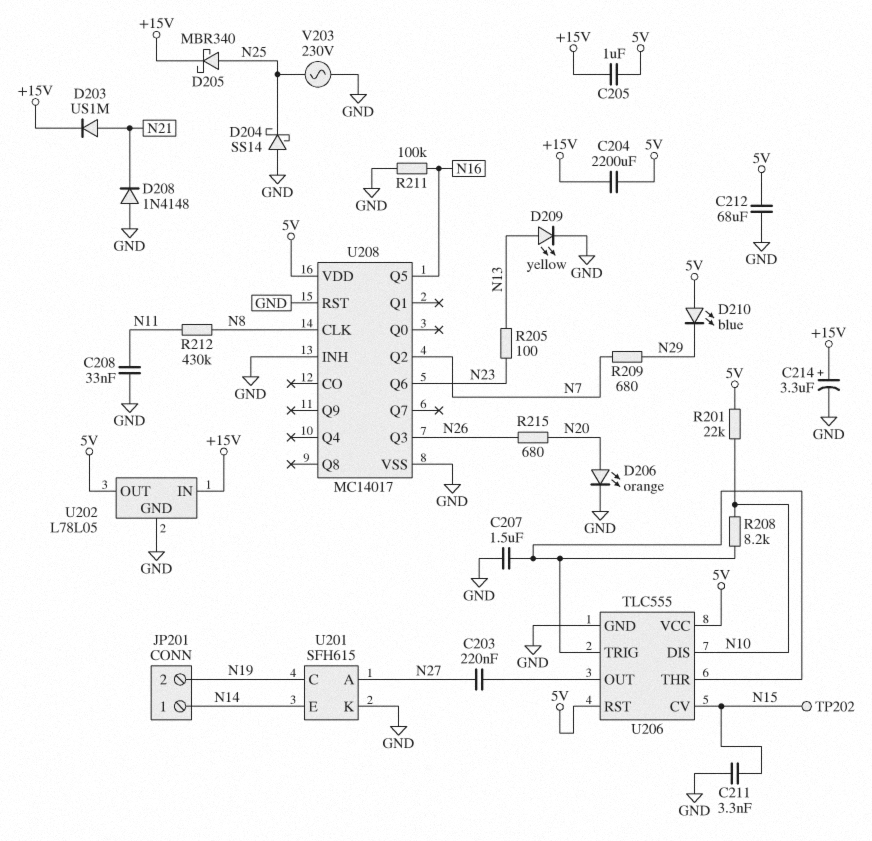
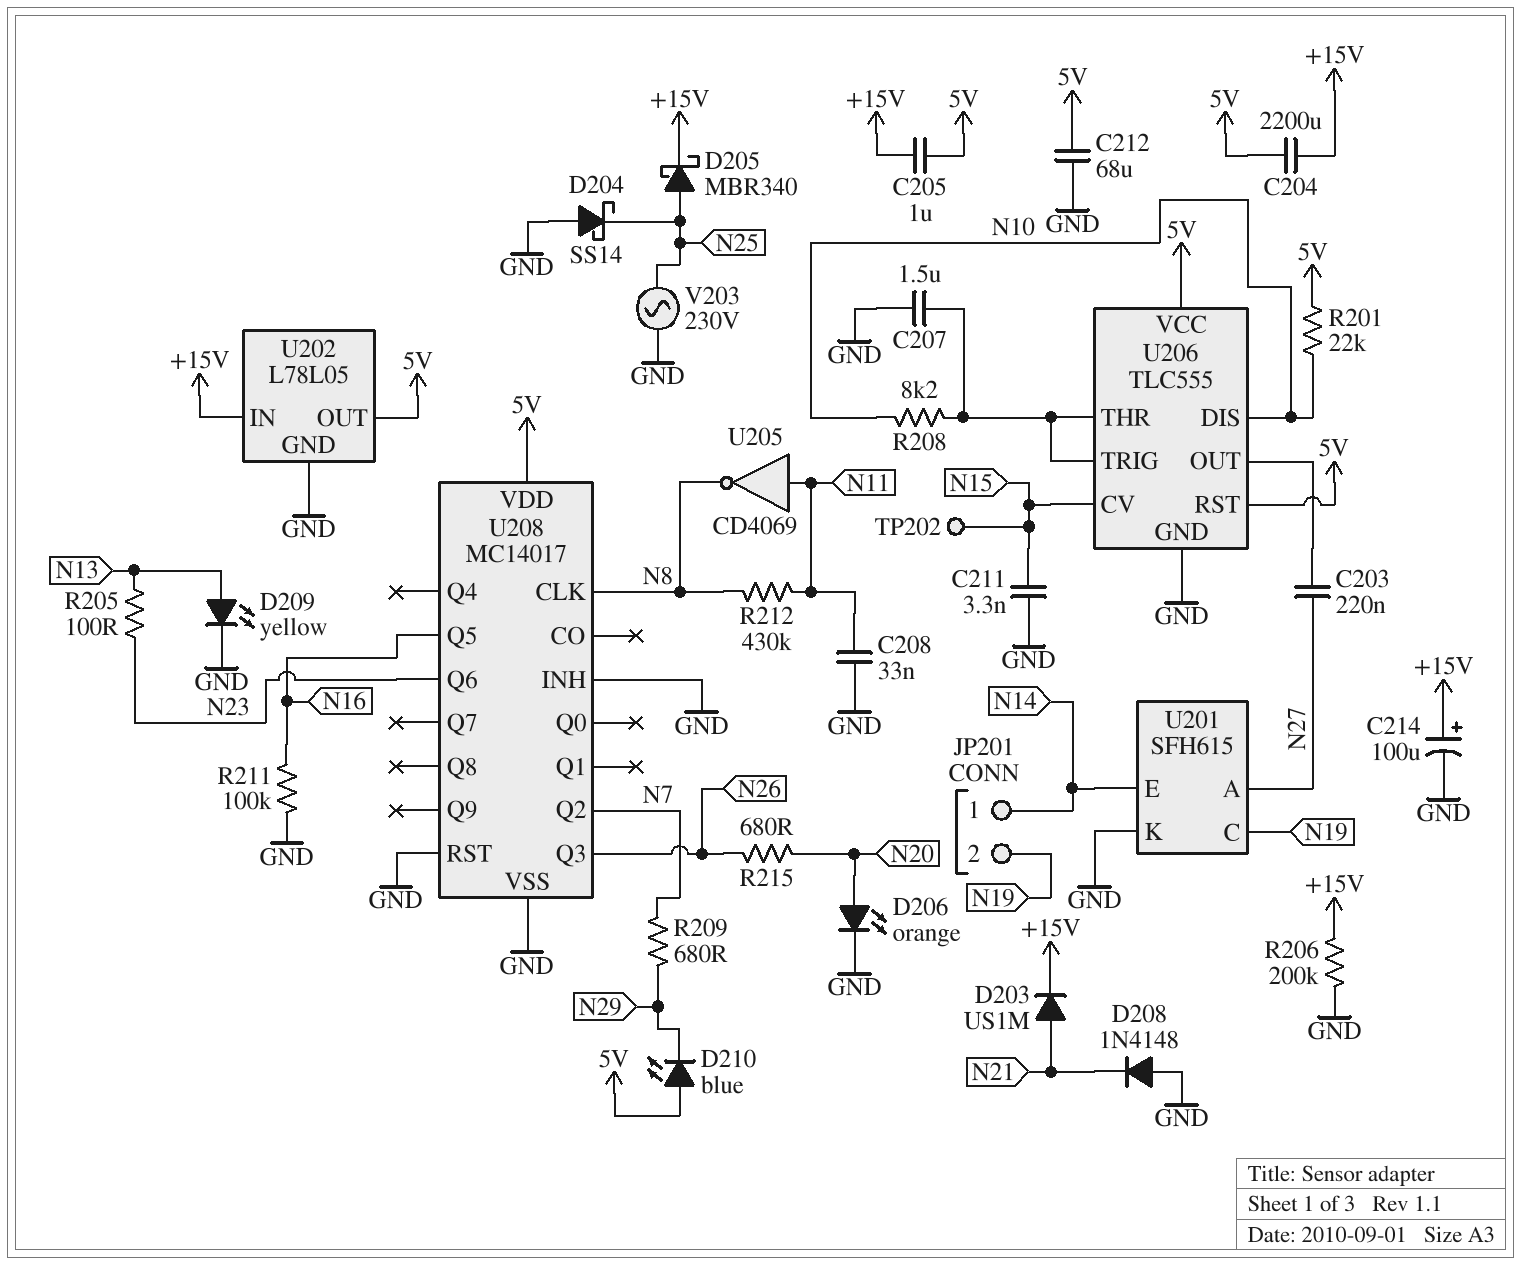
C214: 3.3uF (plus +15V, minus GND) -> 100uF (plus +15V, minus GND)
R206: none -> 200k (+15V, GND)
U205: none -> NOT CD4069 (in N11, out N8)

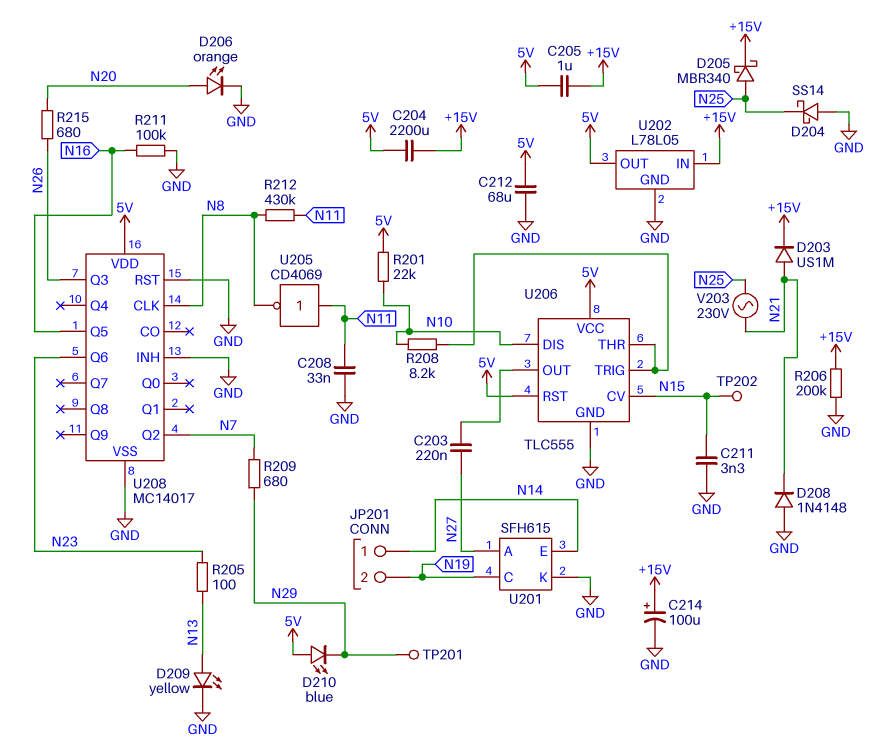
C207: 1.5uF (GND, U206/THR) -> none
TP201: none -> test point (N29)
V203: AC 230V (GND, N25) -> AC 230V (N21, N25)

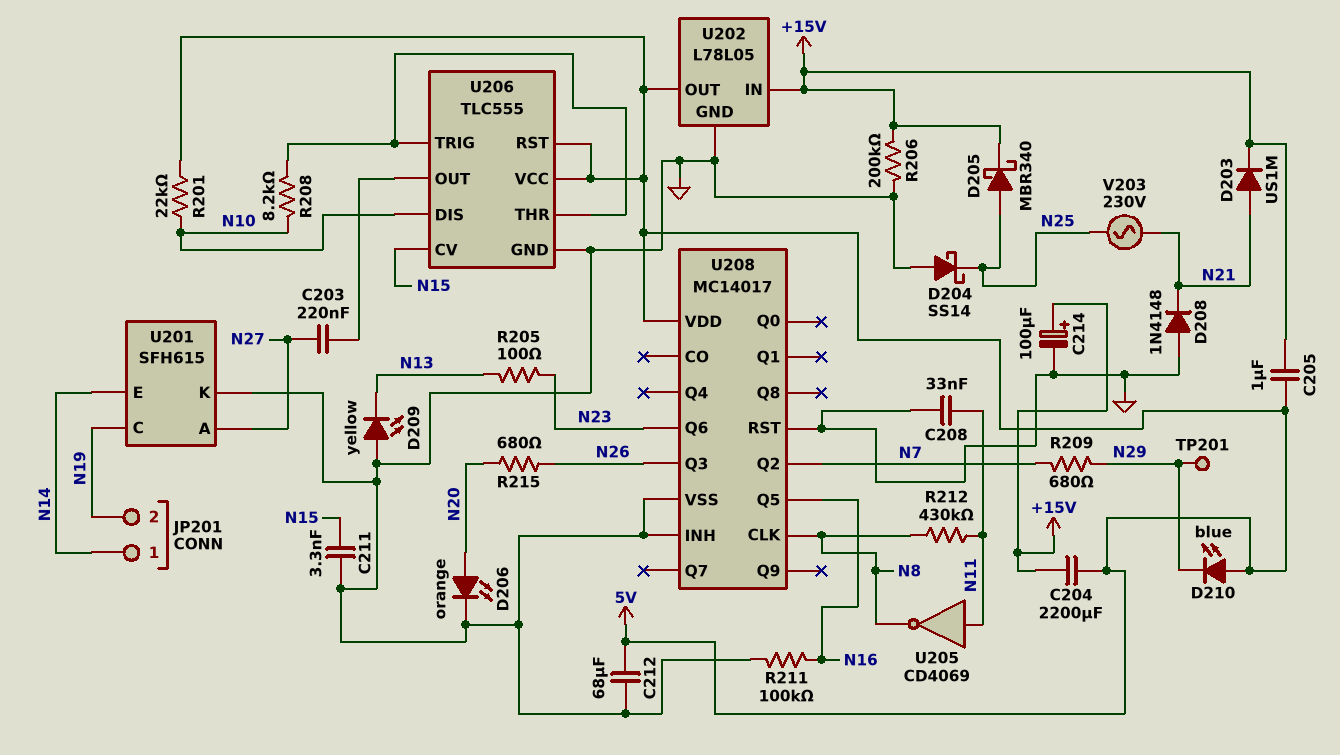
D209: LED yellow (A N13, K GND) -> LED yellow (A GND, K N13)
TP202: test point (N15) -> none

